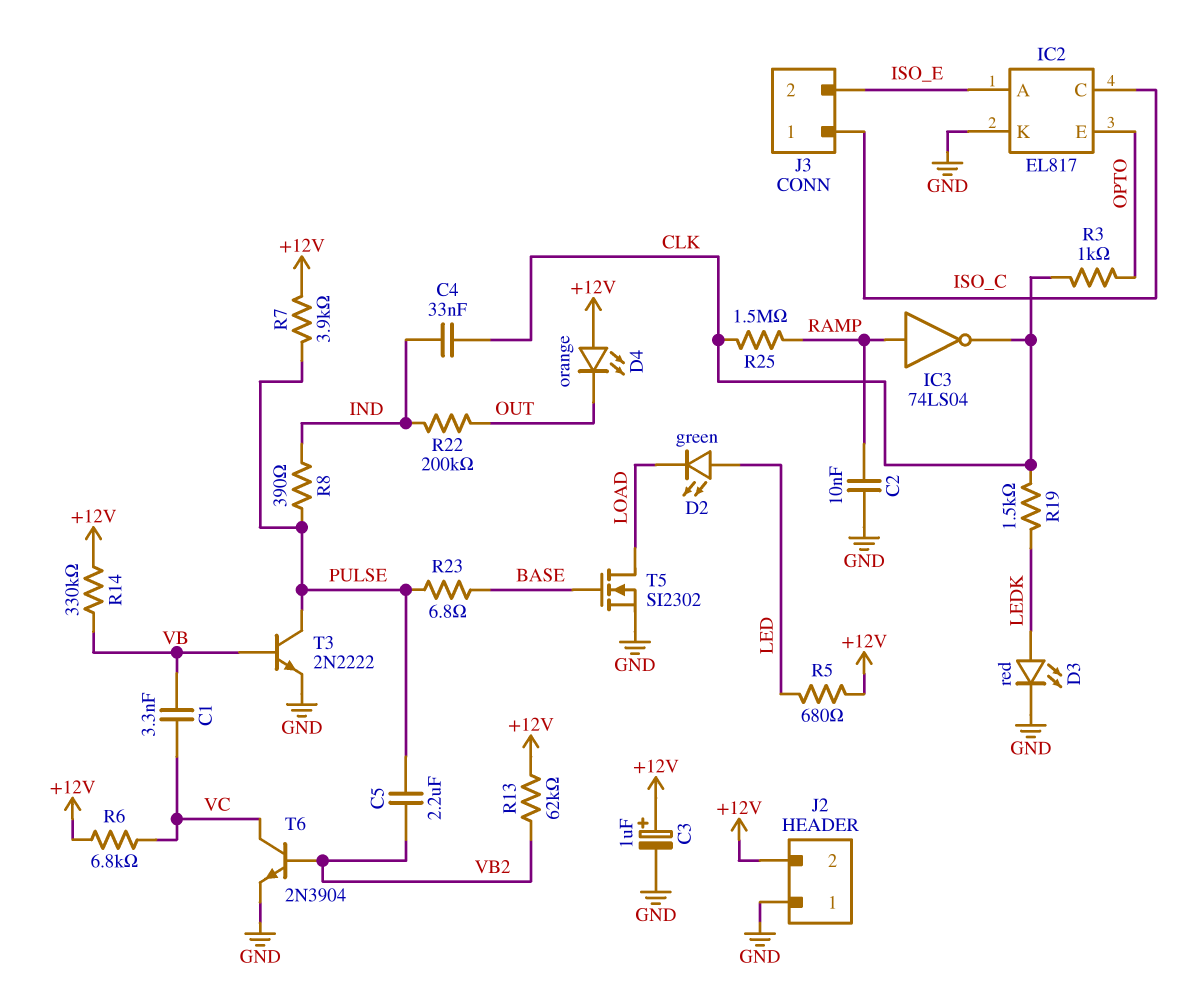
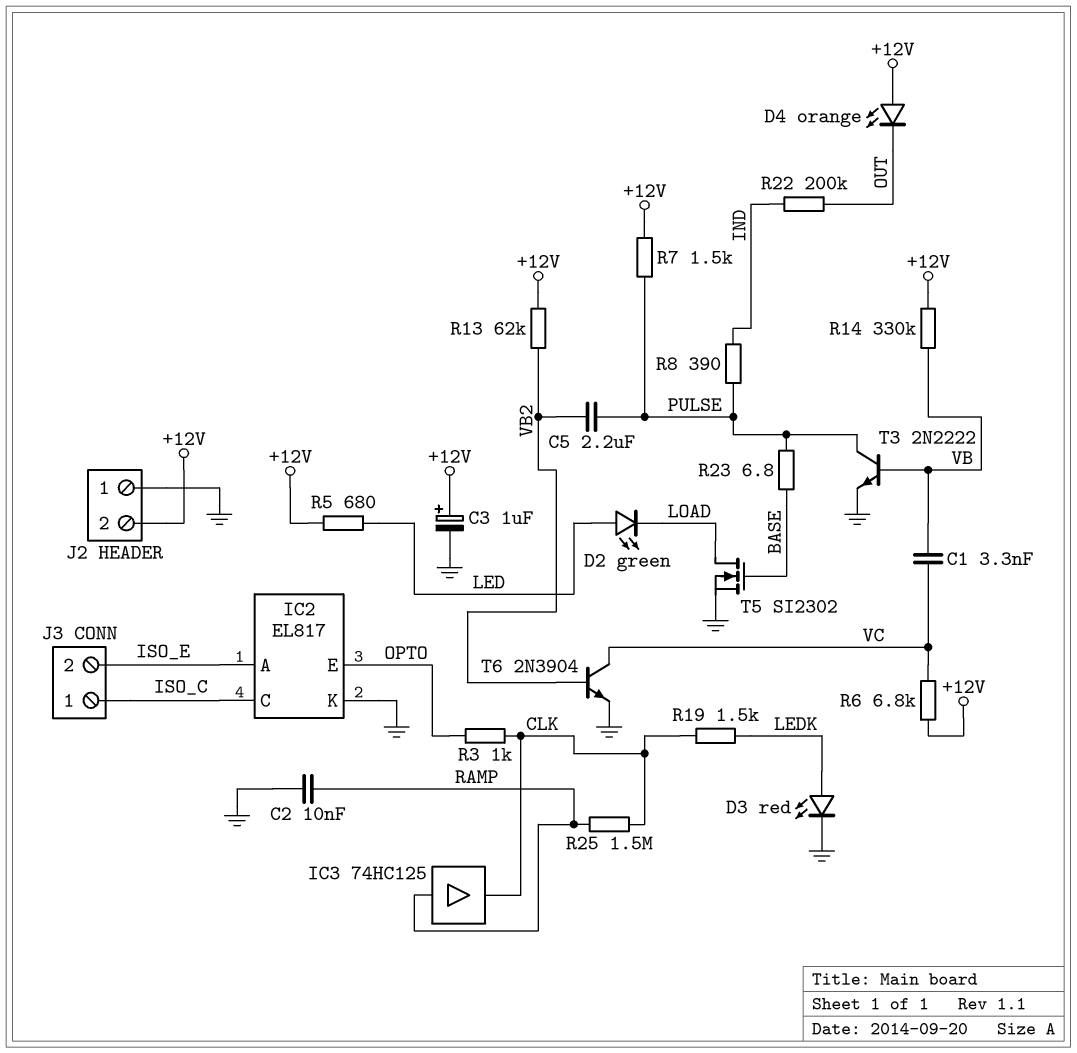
C4: 33nF (CLK, IND) -> none
IC3: NOT 74LS04 (in RAMP, out CLK) -> buffer 74HC125 (in RAMP, out CLK)
R7: 3.9k (+12V, PULSE) -> 1.5k (+12V, PULSE)

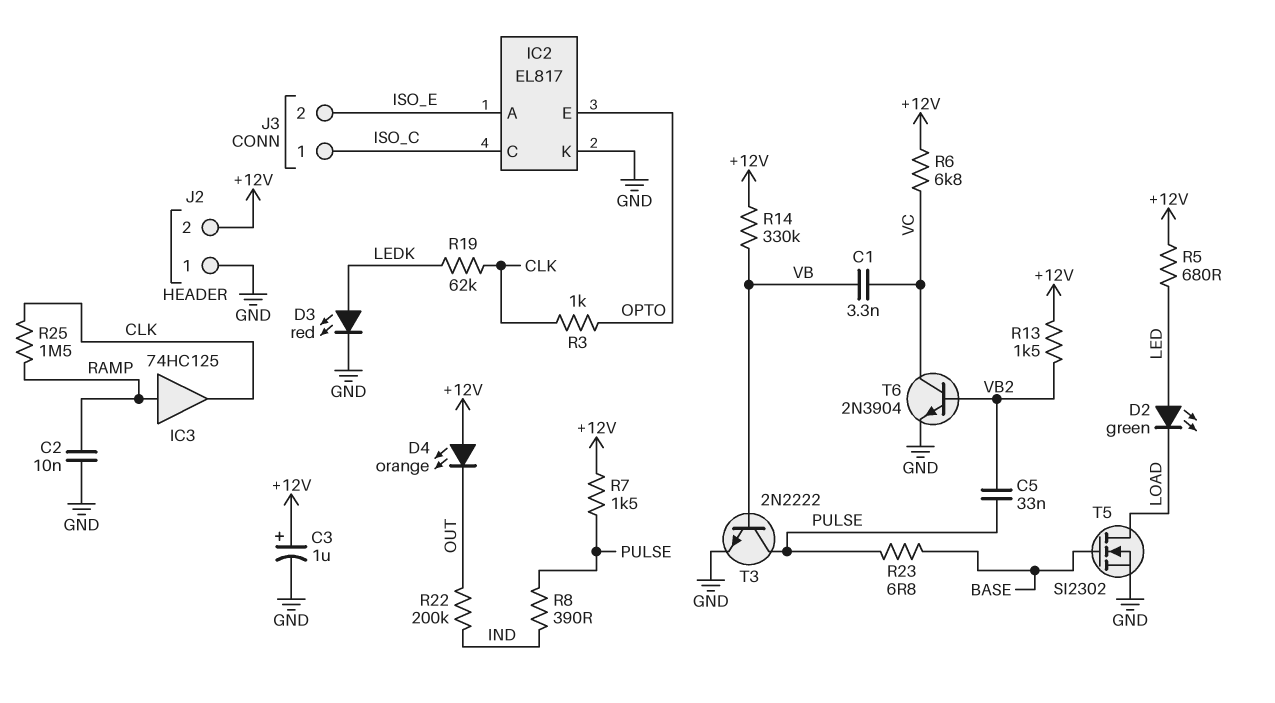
C5: 2.2uF (PULSE, VB2) -> 33nF (PULSE, VB2)
R13: 62k (+12V, VB2) -> 1.5k (+12V, VB2)
R19: 1.5k (CLK, LEDK) -> 62k (CLK, LEDK)

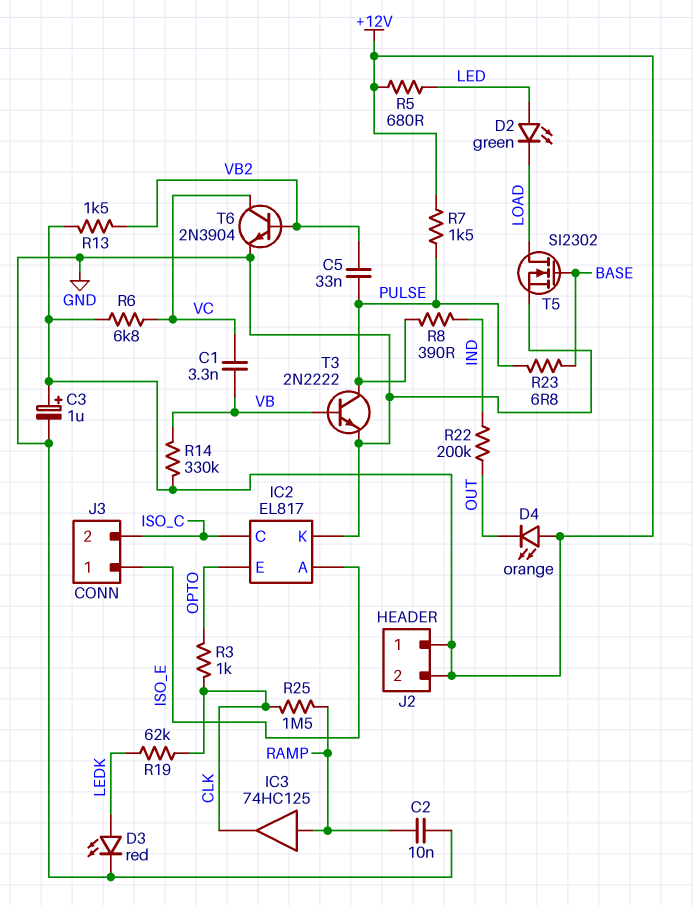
J2 pin 1: GND -> +12V
J3 pin 1: ISO_C -> ISO_E
J3 pin 2: ISO_E -> ISO_C

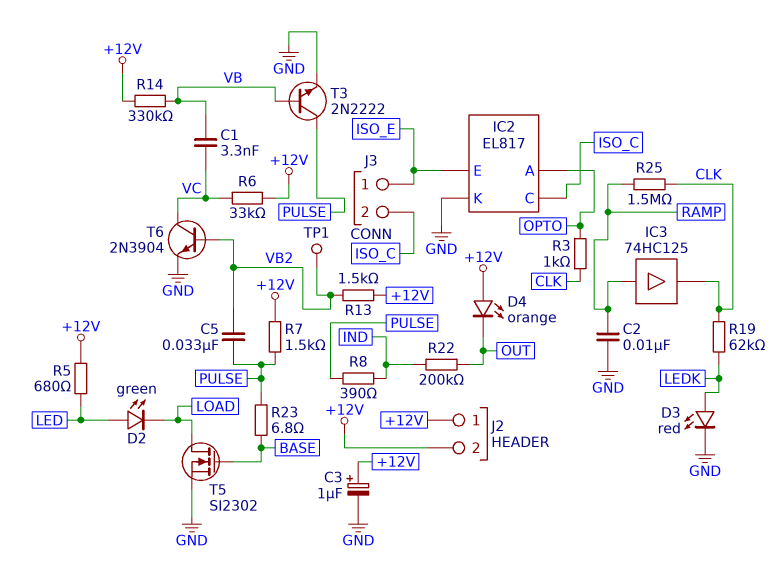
IC2 pin A: ISO_E -> OPTO
IC2 pin E: OPTO -> ISO_E
R6: 6.8k (+12V, VC) -> 33k (+12V, VC)
TP1: none -> test point (VB2)

